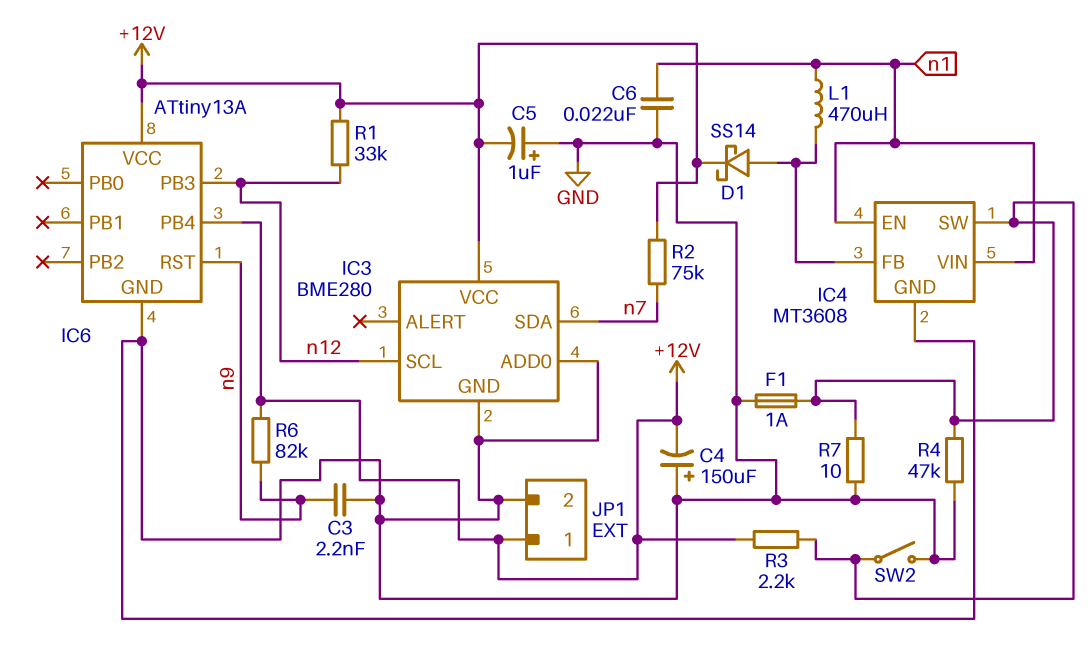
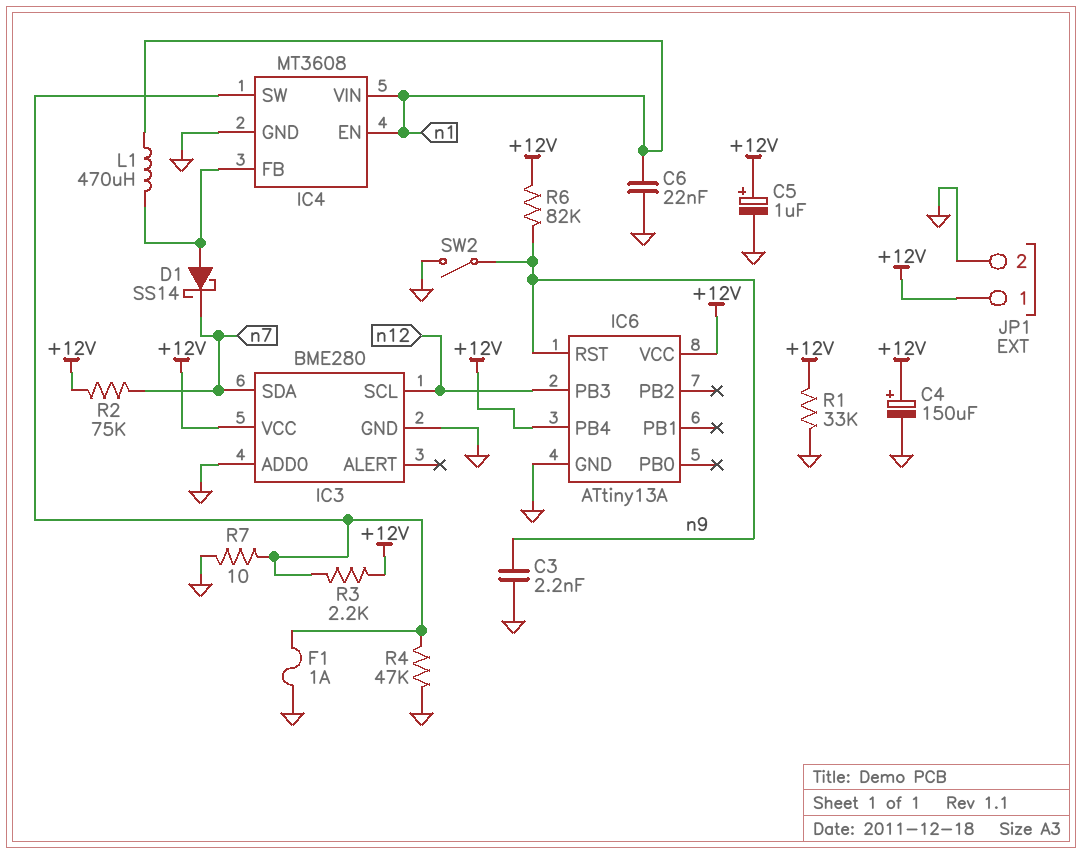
C4: 150uF (plus GND, minus +12V) -> 150uF (plus +12V, minus GND)
C5: 1uF (plus GND, minus +12V) -> 1uF (plus +12V, minus GND)
D1: schottky SS14 (A IC4/FB, K +12V) -> schottky SS14 (A IC4/FB, K n7)
R1: 33k (+12V, n12) -> 33k (+12V, GND)
SW2: switch (GND, IC4/SW) -> switch (GND, n9)

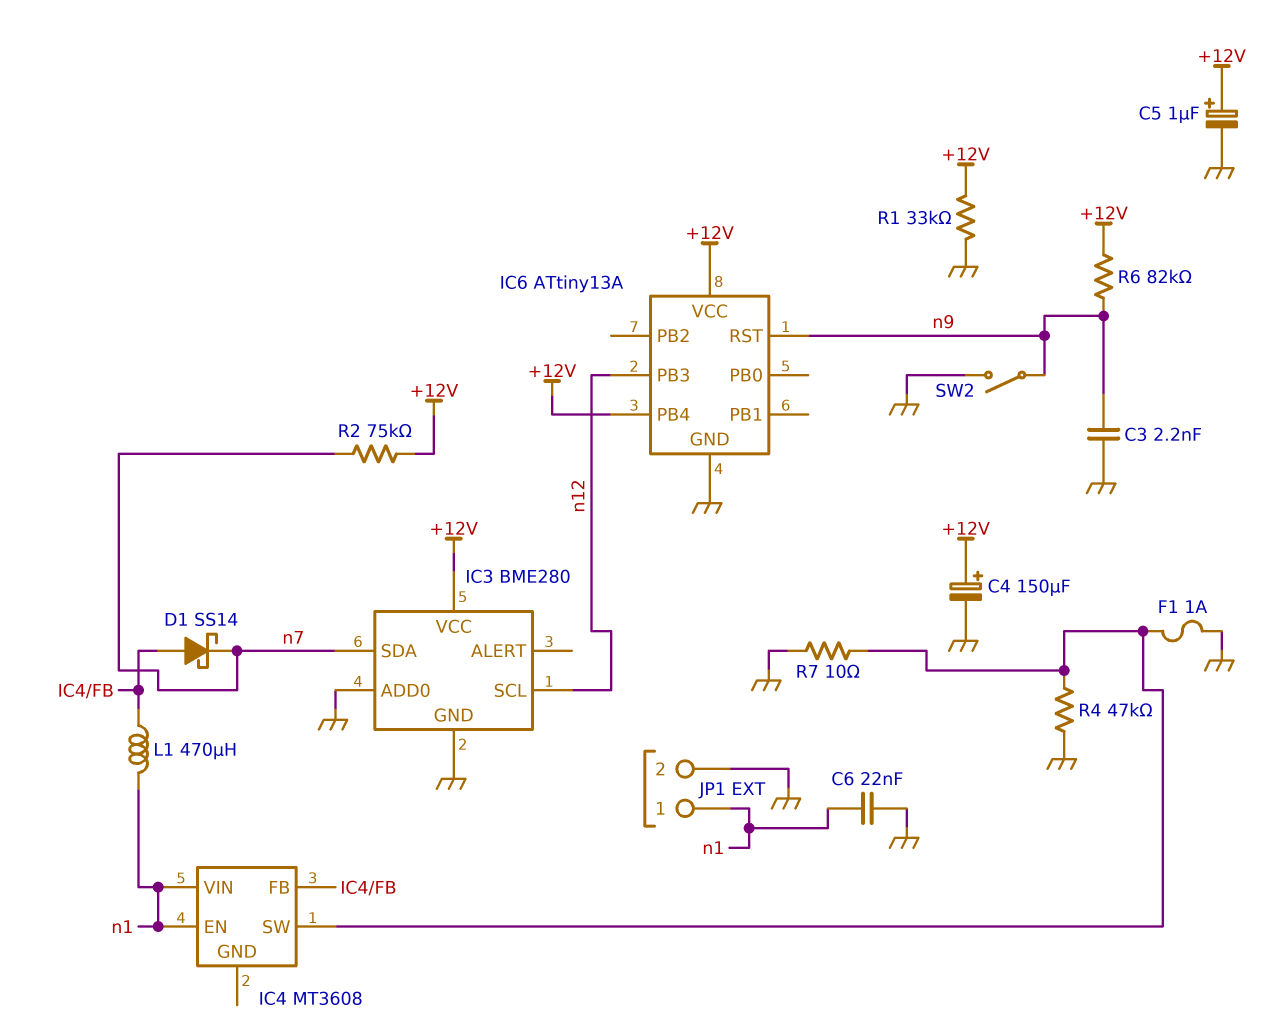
IC4 pin GND: GND -> none
JP1 pin 1: +12V -> n1
R3: 2.2k (+12V, IC4/SW) -> none

